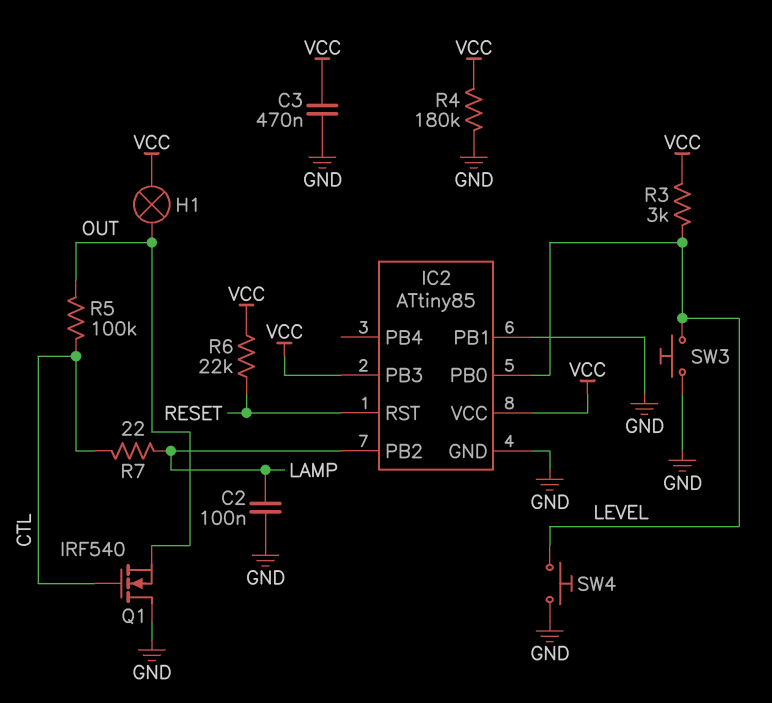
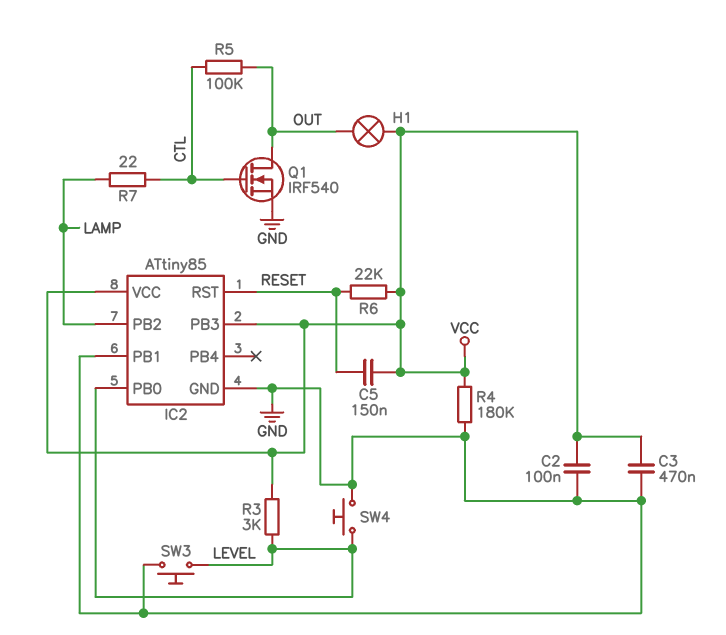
C2: 100nF (GND, LAMP) -> 100nF (GND, VCC)
C5: none -> 150nF (RESET, VCC)
Q1: NMOS IRF540 (G CTL, D GND, S OUT) -> NMOS IRF540 (G CTL, D OUT, S GND)

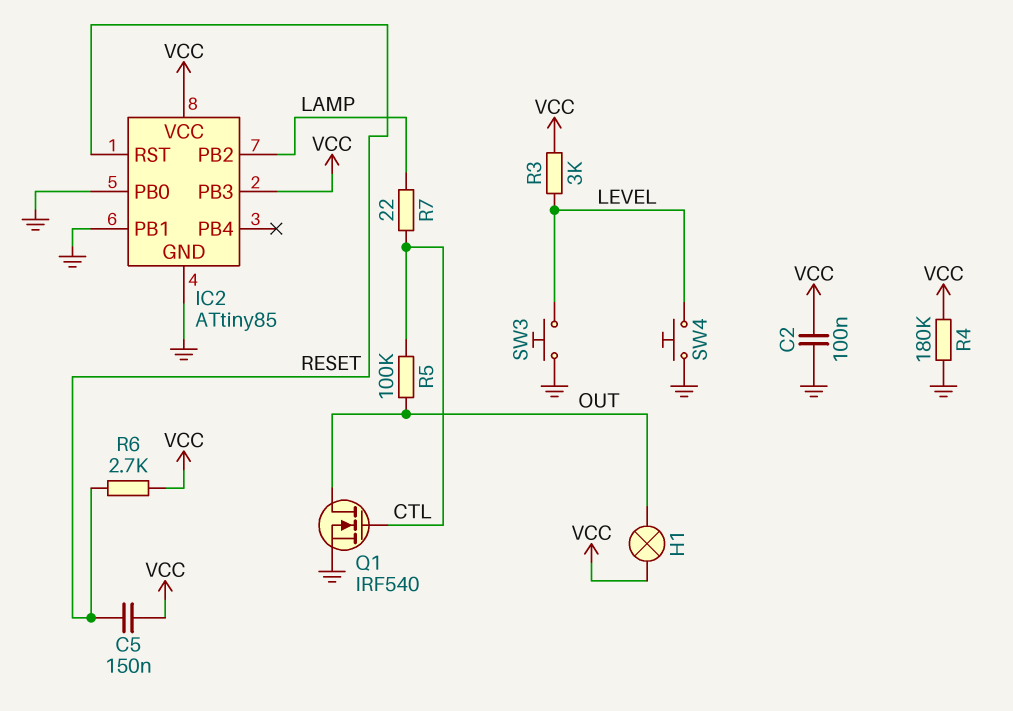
C3: 470nF (GND, VCC) -> none
IC2 pin PB0: LEVEL -> GND
R6: 22k (RESET, VCC) -> 2.7k (RESET, VCC)

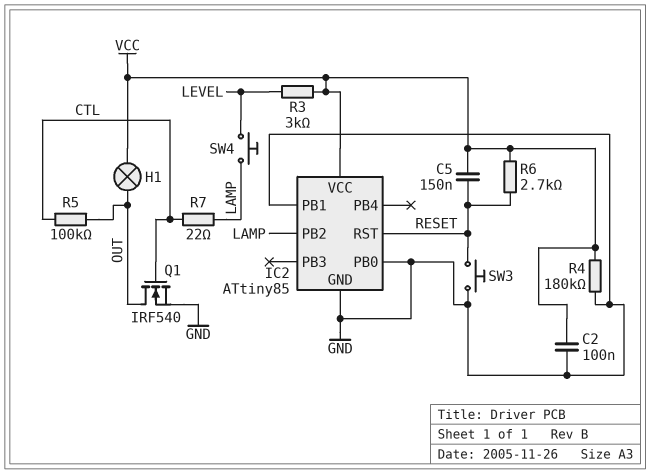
IC2 pin PB3: VCC -> none
SW3: button (GND, LEVEL) -> button (GND, RESET)
SW4: button (GND, LEVEL) -> button (LAMP, LEVEL)

